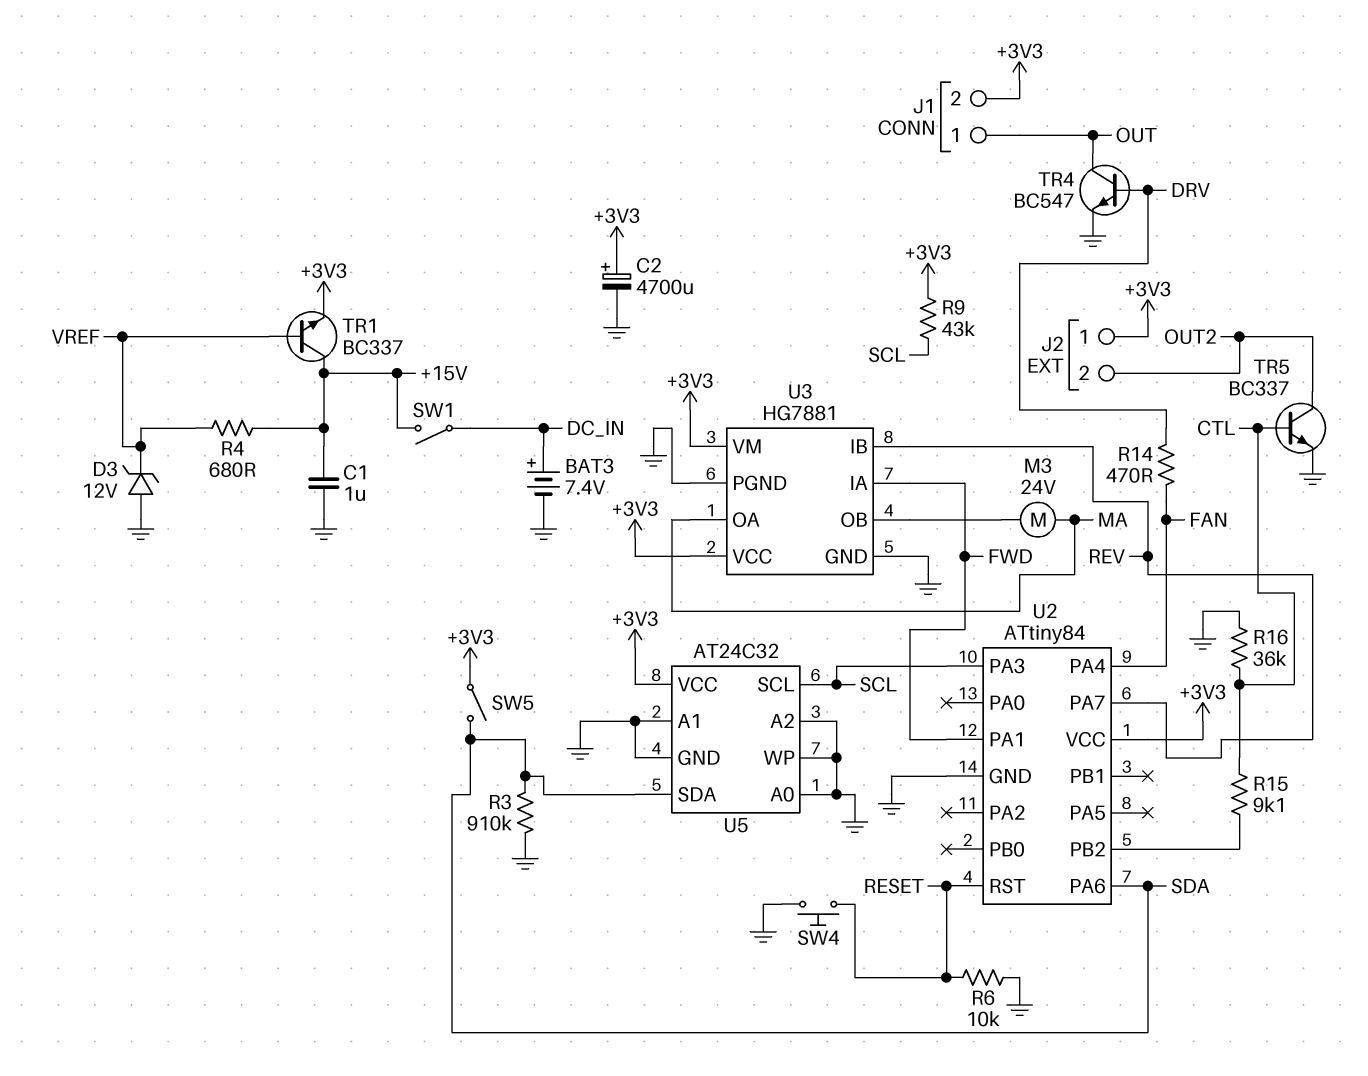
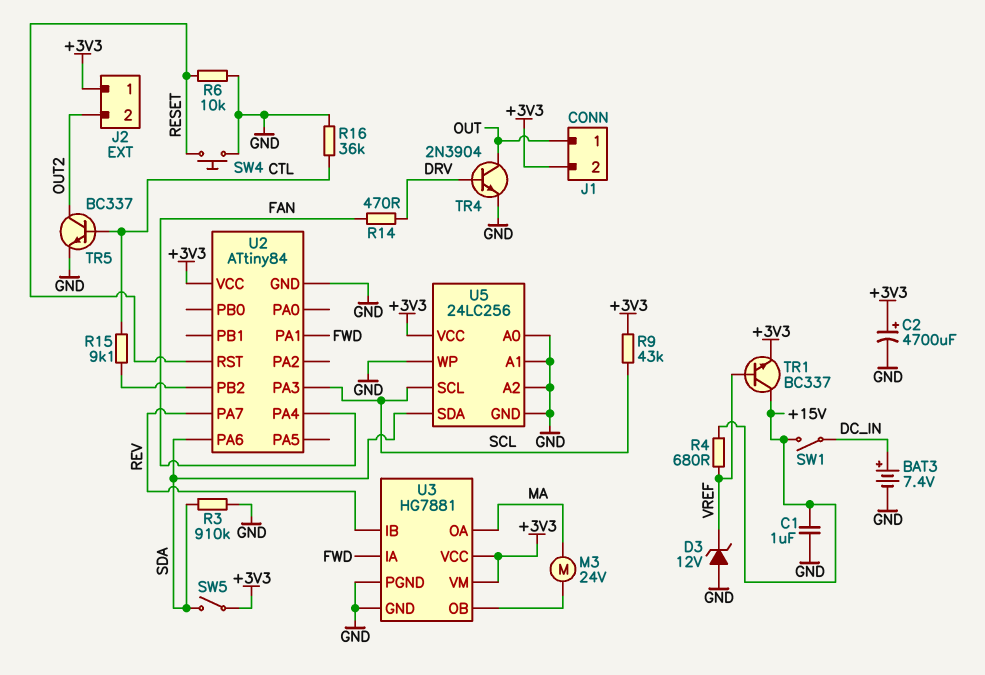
TR4: NPN BC547 (B DRV, C OUT, E GND) -> NPN 2N3904 (B DRV, C OUT, E GND)
U5: AT24C32 -> 24LC256

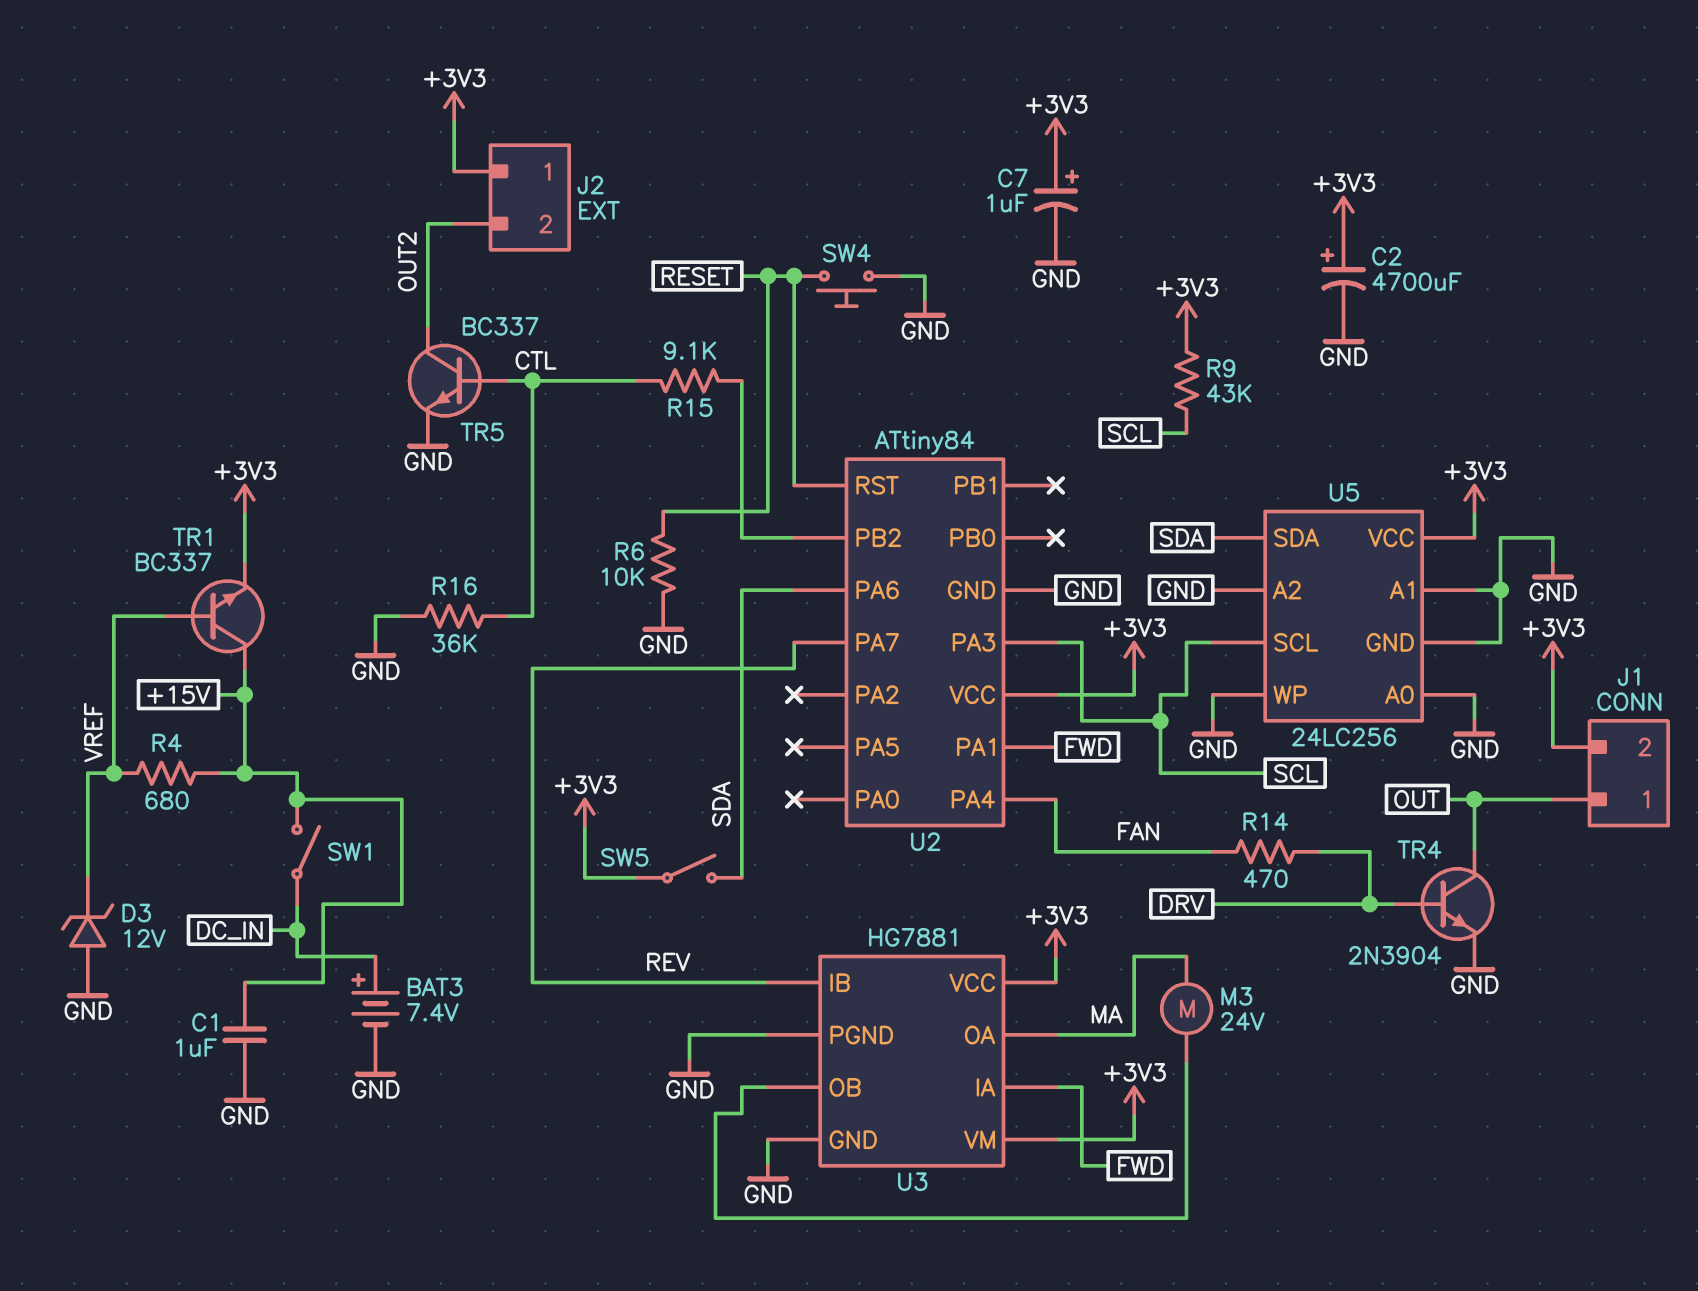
C7: none -> 1uF (plus +3V3, minus GND)
R3: 910k (GND, SDA) -> none

